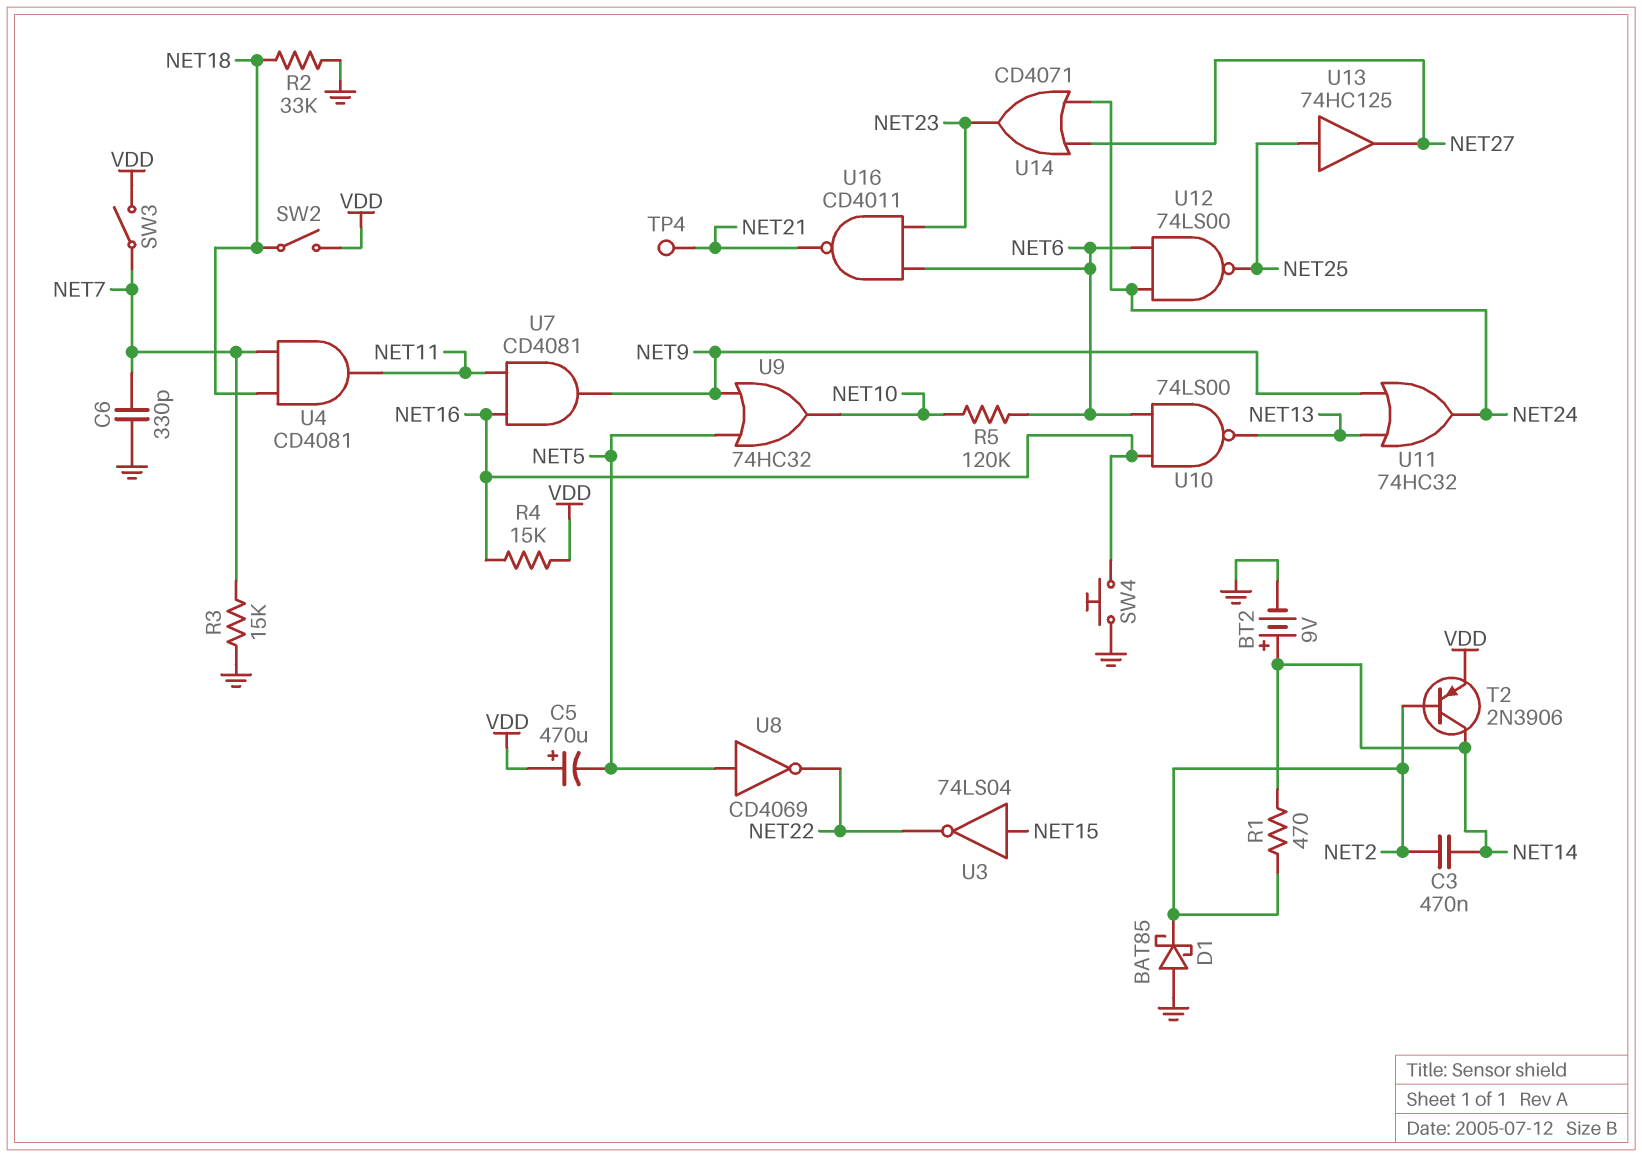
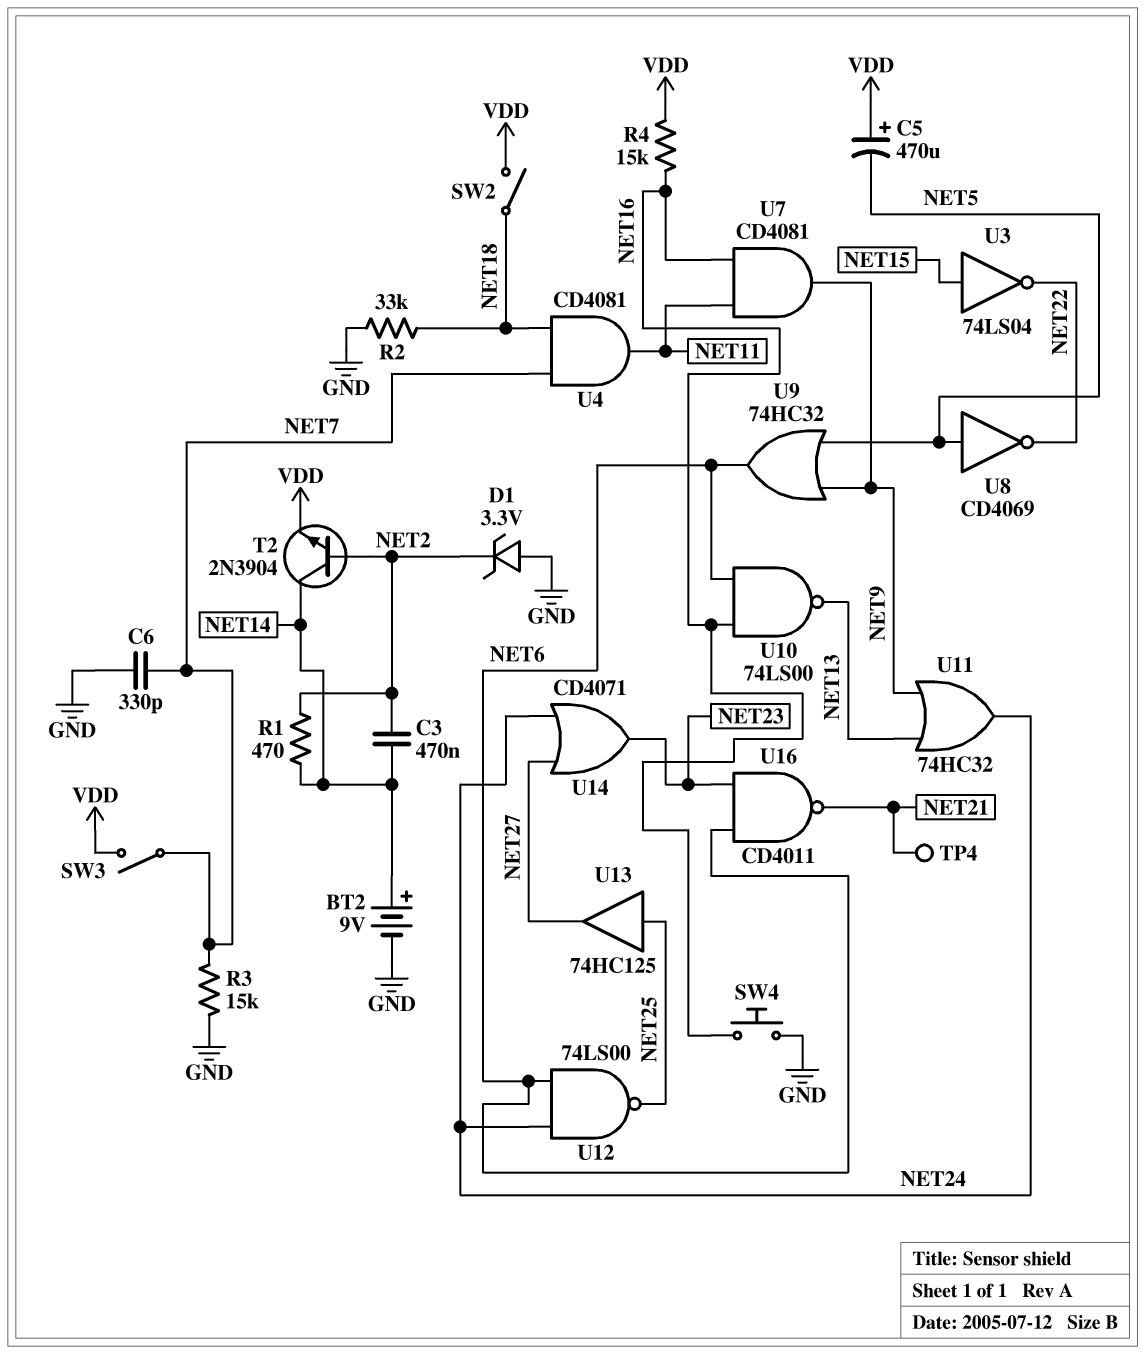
D1: schottky BAT85 (A GND, K NET2) -> zener 3.3V (A GND, K NET2)
R5: 120k (NET6, NET10) -> none
T2: PNP 2N3906 (B NET2, C NET14, E VDD) -> NPN 2N3904 (B NET2, C NET14, E VDD)
U9: OR 74HC32 (in NET5, in NET9, out NET10) -> OR 74HC32 (in NET5, in NET9, out NET6)

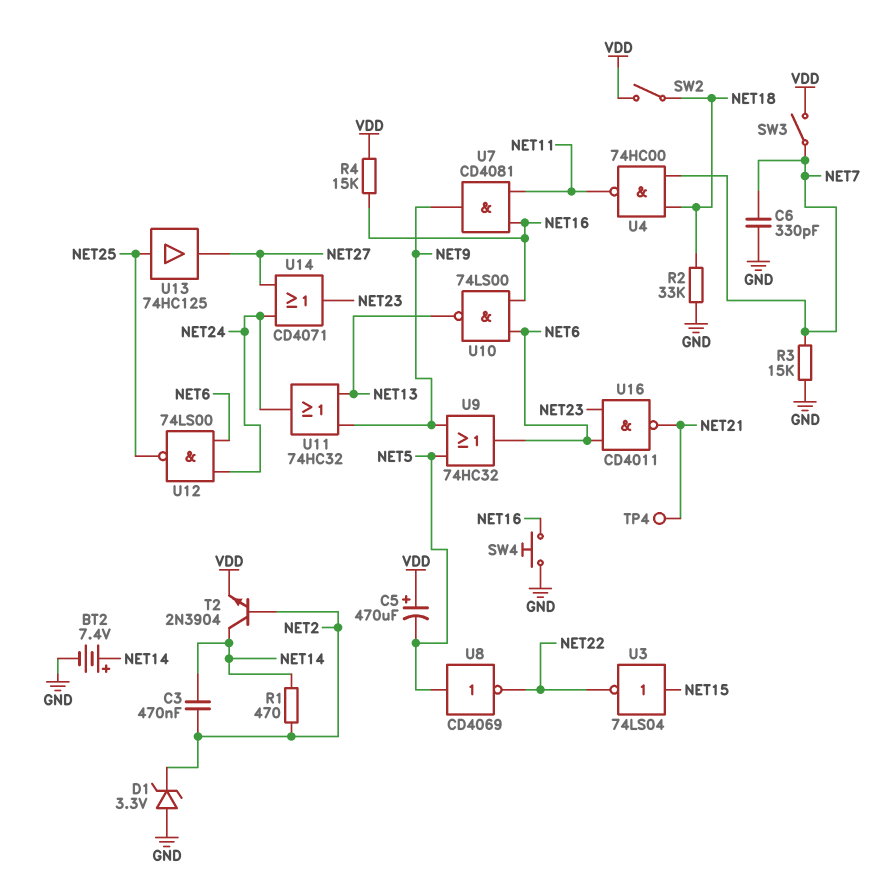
BT2: 9V (plus NET14, minus GND) -> 7.4V (plus NET14, minus GND)
U4: AND CD4081 (in NET7, in NET18, out NET11) -> NAND 74HC00 (in NET7, in NET18, out NET11)

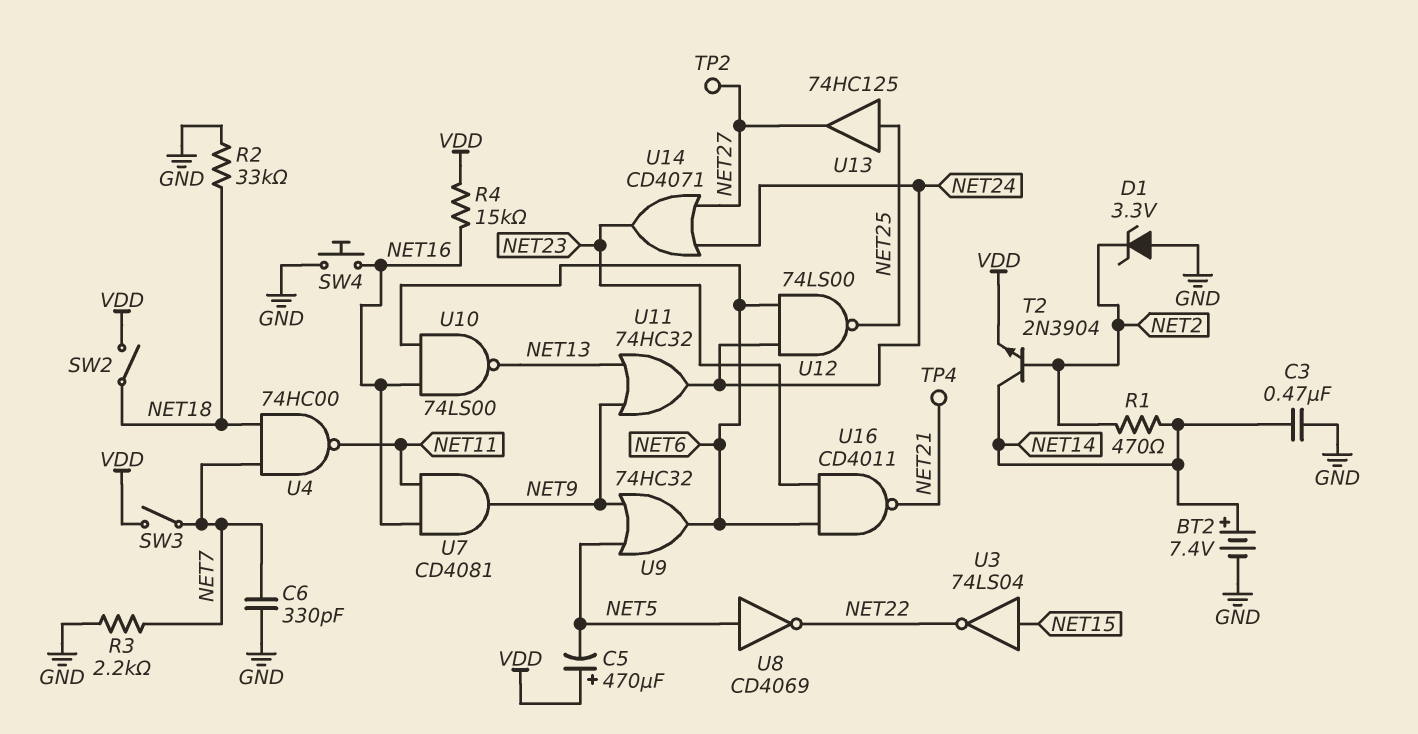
C3: 470nF (NET2, NET14) -> 470nF (GND, NET14)
R3: 15k (GND, NET7) -> 2.2k (GND, NET7)
TP2: none -> test point (NET27)

